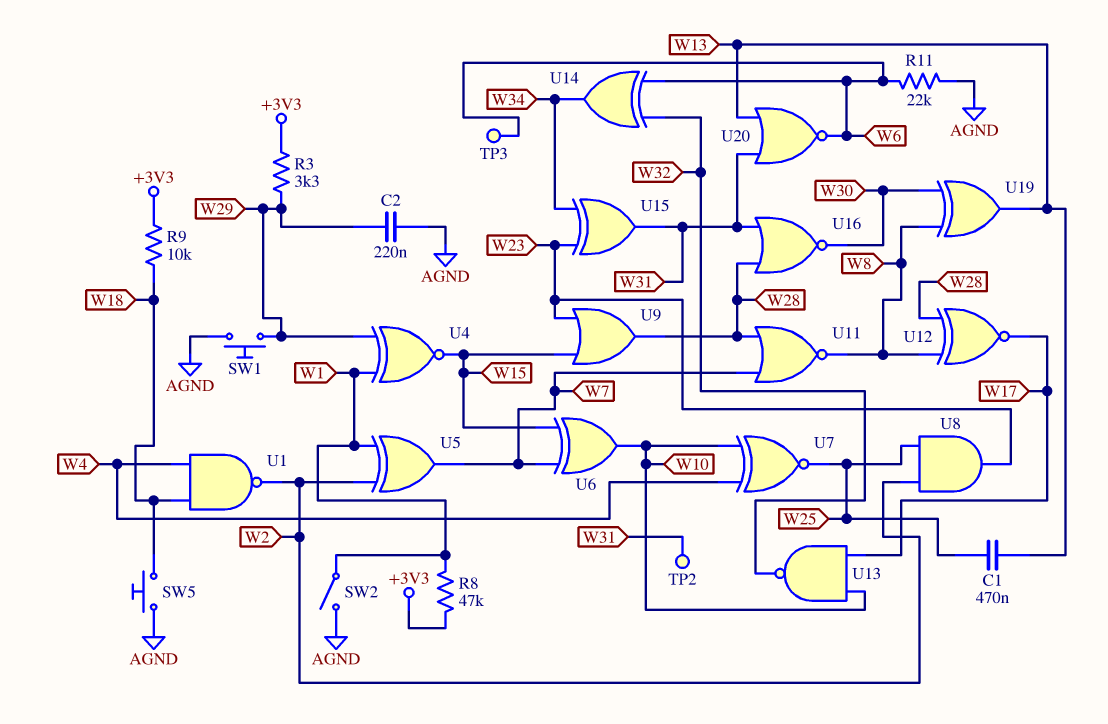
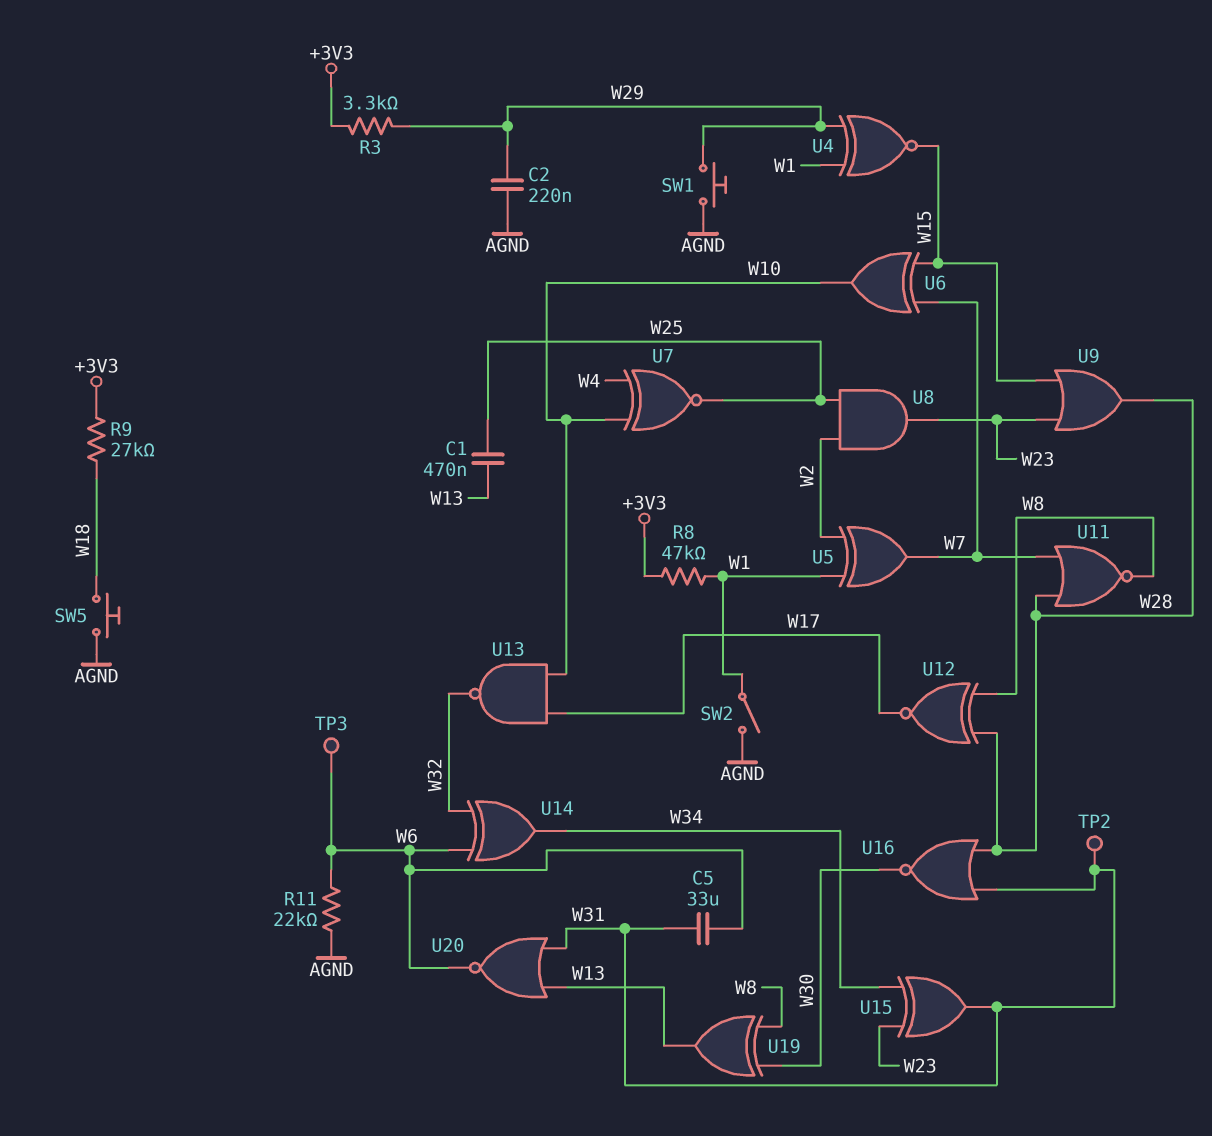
C5: none -> 33uF (W6, W31)
R9: 10k (+3V3, W18) -> 27k (+3V3, W18)
U1: NAND (in W4, in W18, out W2) -> none

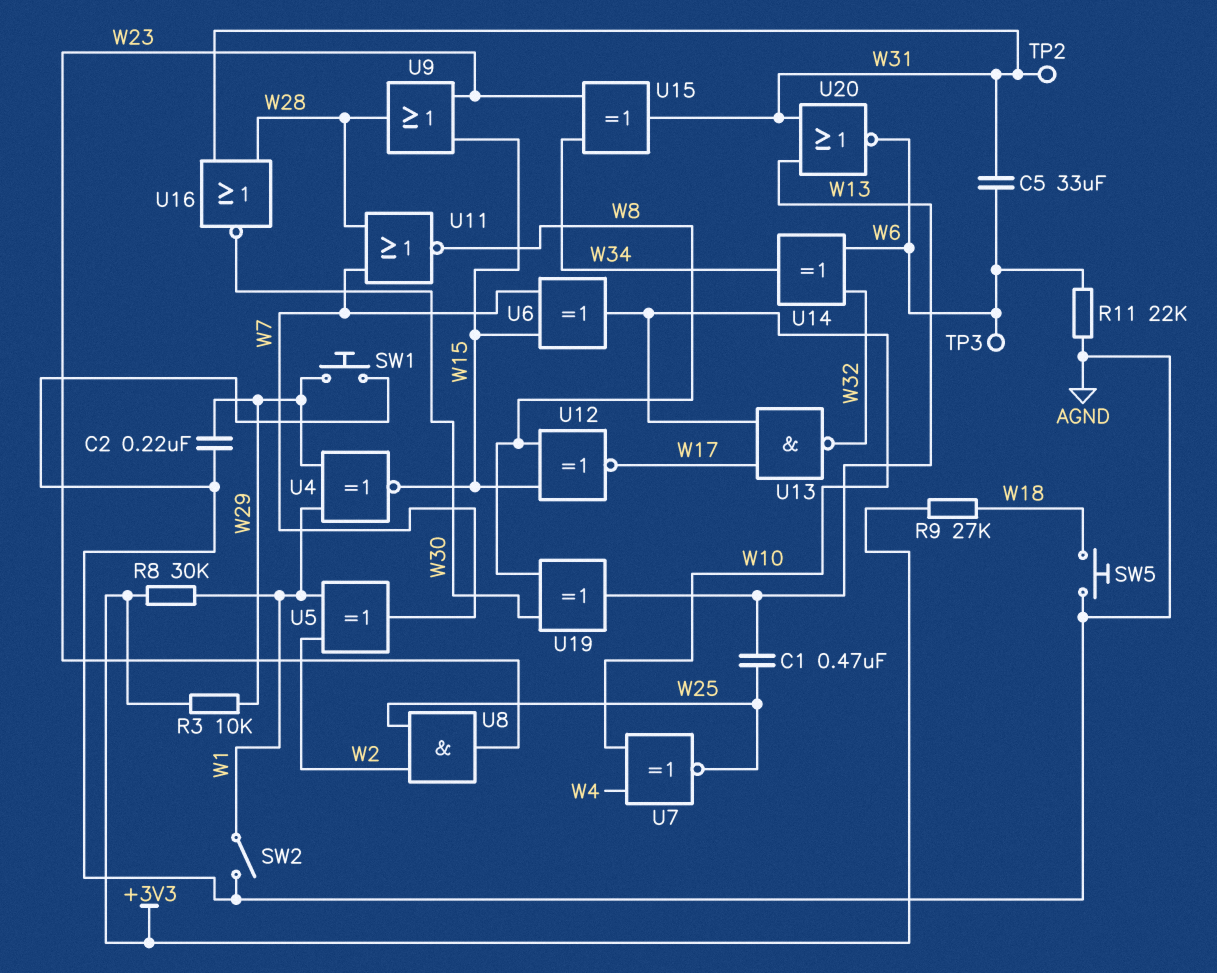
R3: 3.3k (+3V3, W29) -> 10k (+3V3, W29)
R8: 47k (+3V3, W1) -> 30k (+3V3, W1)
U12: XNOR (in W8, in W28, out W17) -> XNOR (in W8, in W15, out W17)

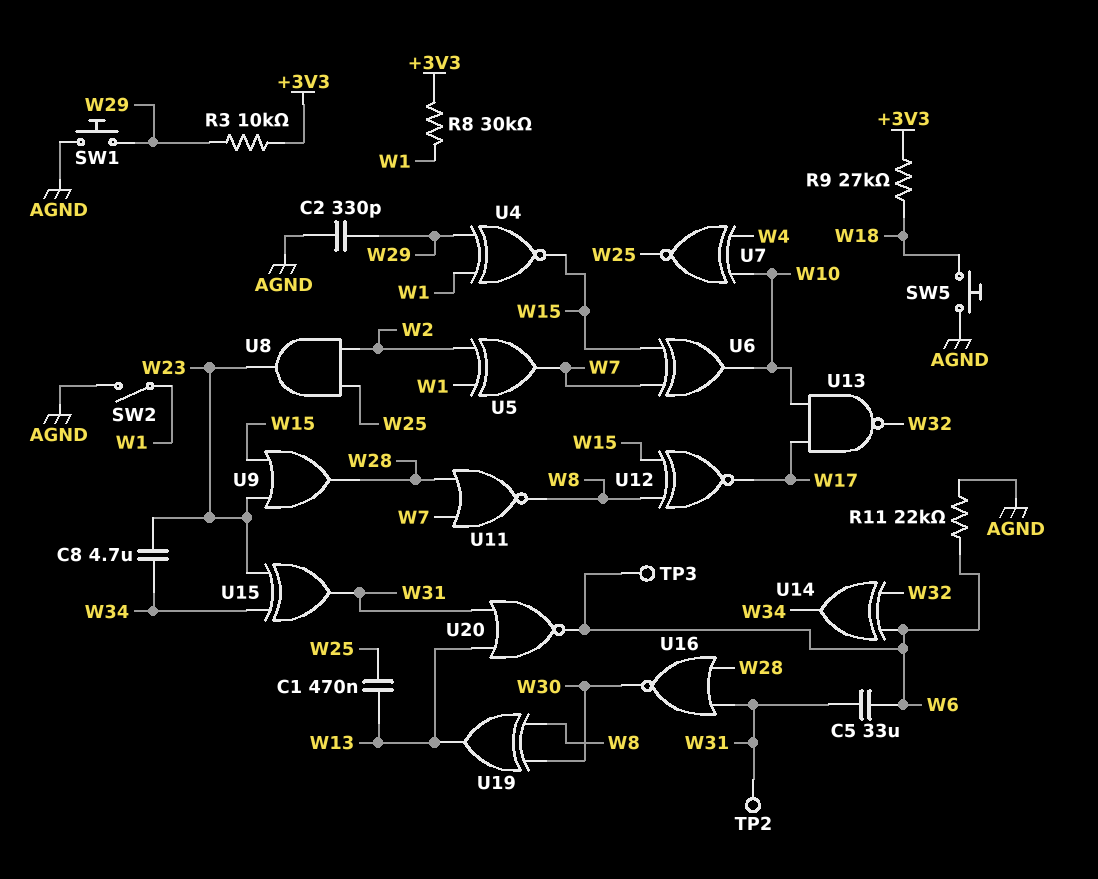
C2: 220nF (AGND, W29) -> 330pF (AGND, W29)
C8: none -> 4.7uF (W23, W34)

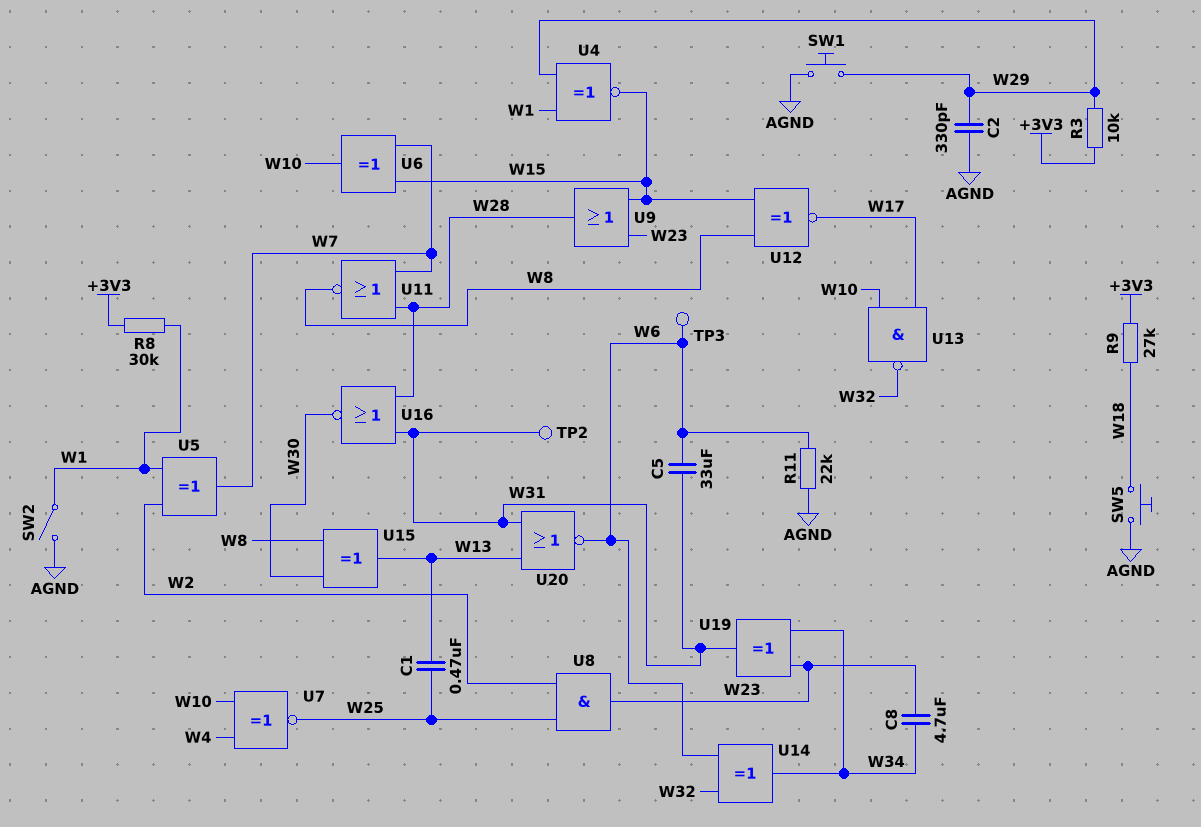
U15: XOR (in W23, in W34, out W31) -> XOR (in W8, in W30, out W13)
U19: XOR (in W8, in W30, out W13) -> XOR (in W23, in W34, out W31)

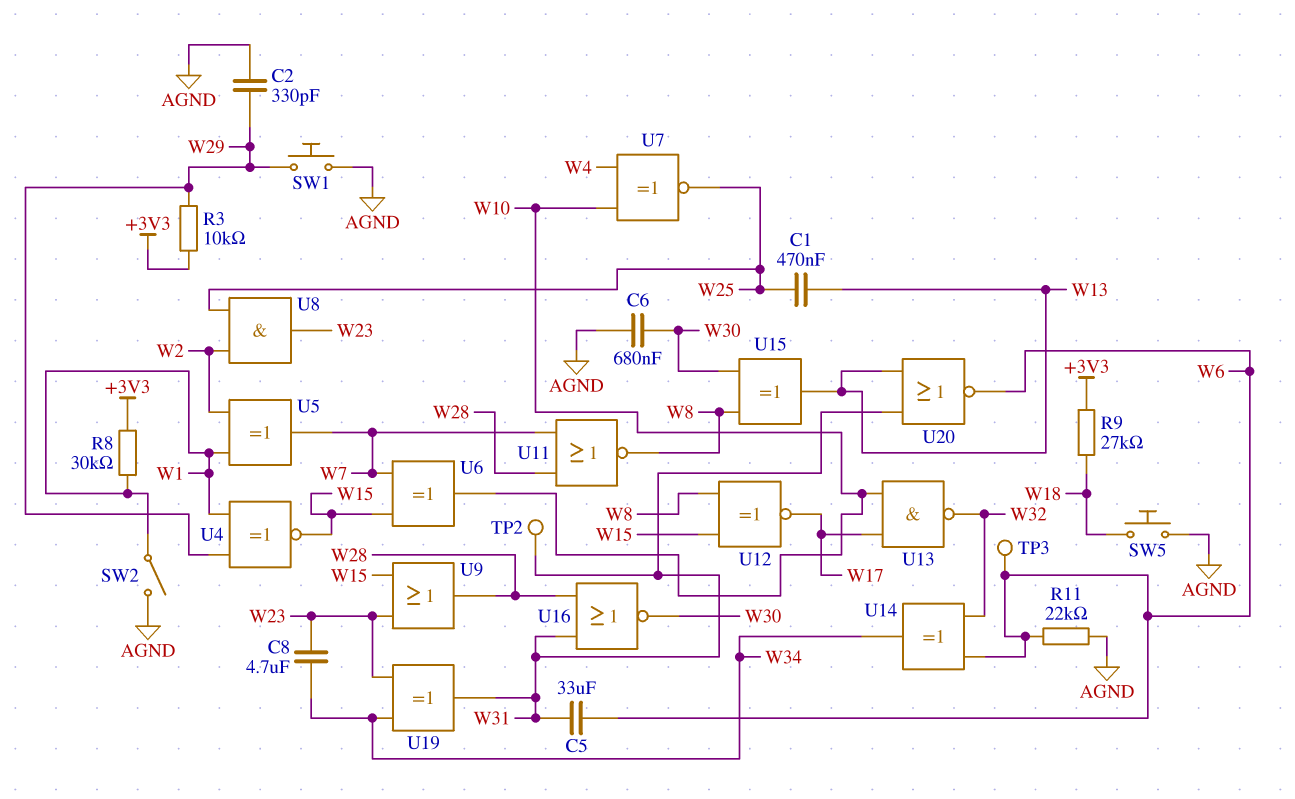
C6: none -> 680nF (AGND, W30)

